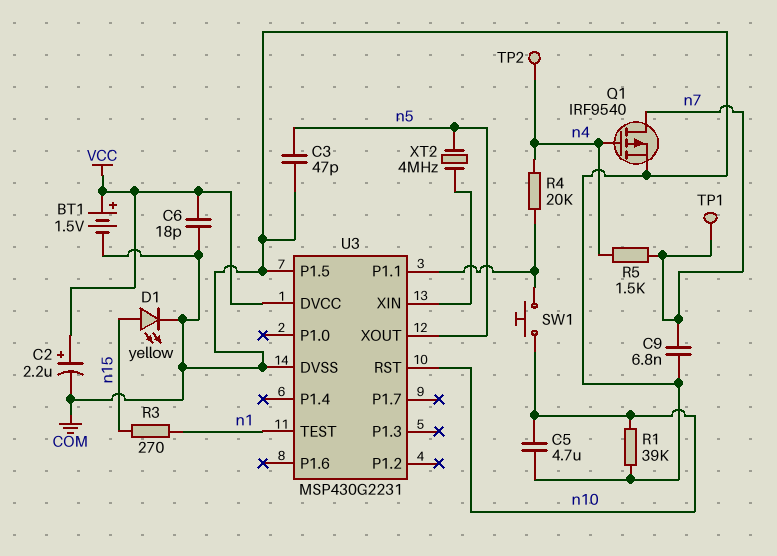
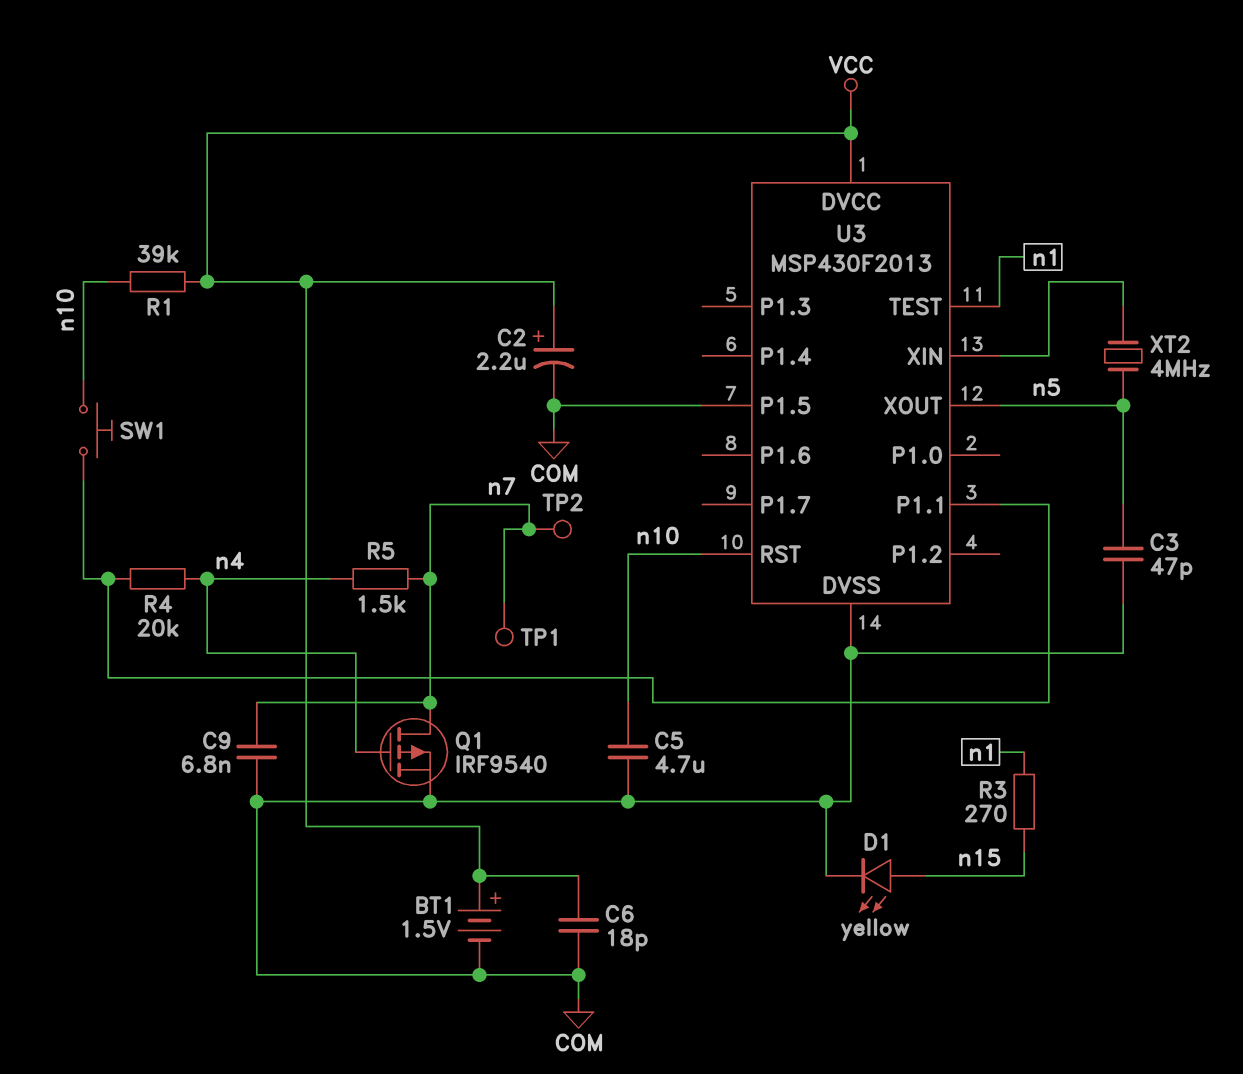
R1: 39k (COM, n10) -> 39k (VCC, n10)
TP2: test point (n4) -> test point (n7)
U3: MSP430G2231 -> MSP430F2013

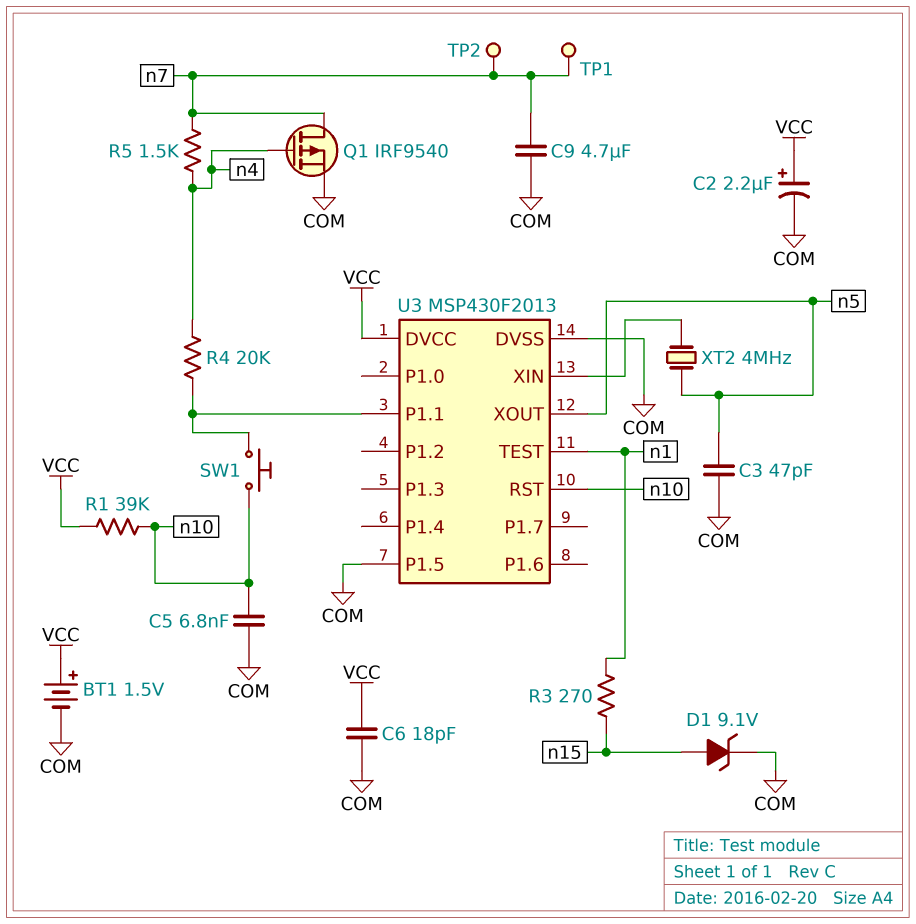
C5: 4.7uF (COM, n10) -> 6.8nF (COM, n10)
C9: 6.8nF (COM, n7) -> 4.7uF (COM, n7)
D1: LED yellow (A n15, K COM) -> zener 9.1V (A n15, K COM)

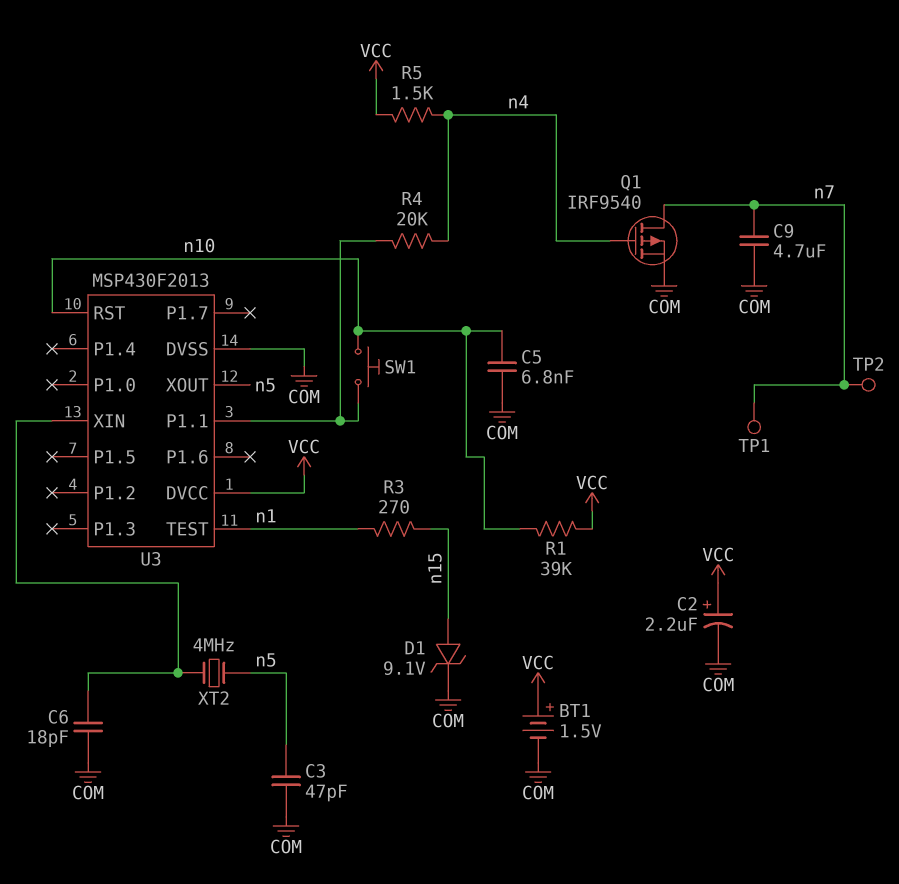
C6: 18pF (COM, VCC) -> 18pF (COM, U3/XIN)
R5: 1.5k (n4, n7) -> 1.5k (VCC, n4)
U3 pin P1.5: COM -> none

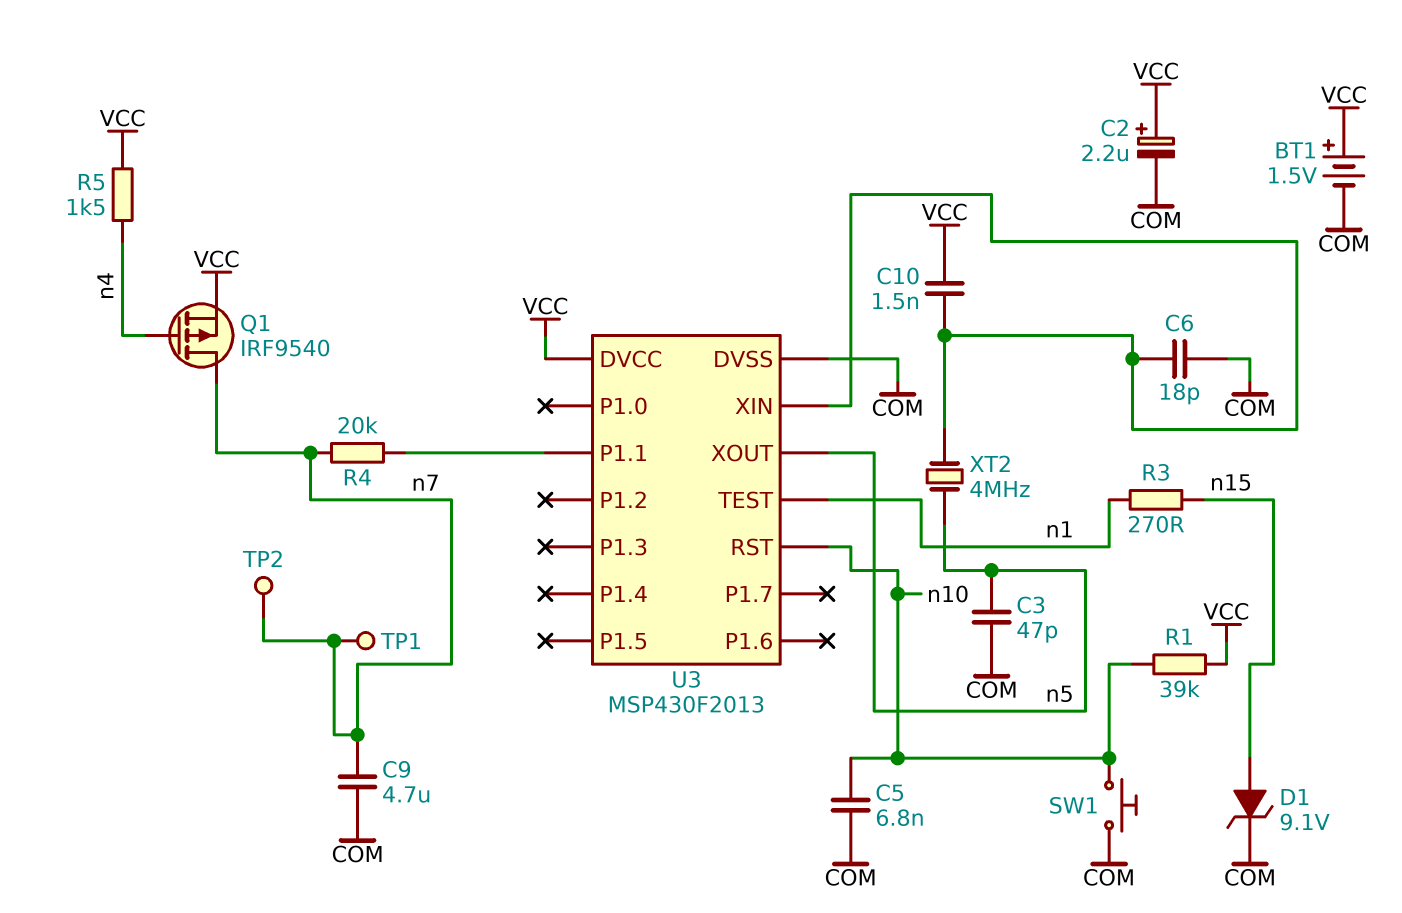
C10: none -> 1.5nF (U3/XIN, VCC)
Q1: PMOS IRF9540 (G n4, D n7, S COM) -> PMOS IRF9540 (G n4, D n7, S VCC)
R4: 20k (U3/P1.1, n4) -> 20k (U3/P1.1, n7)
SW1: button (U3/P1.1, n10) -> button (COM, n10)

